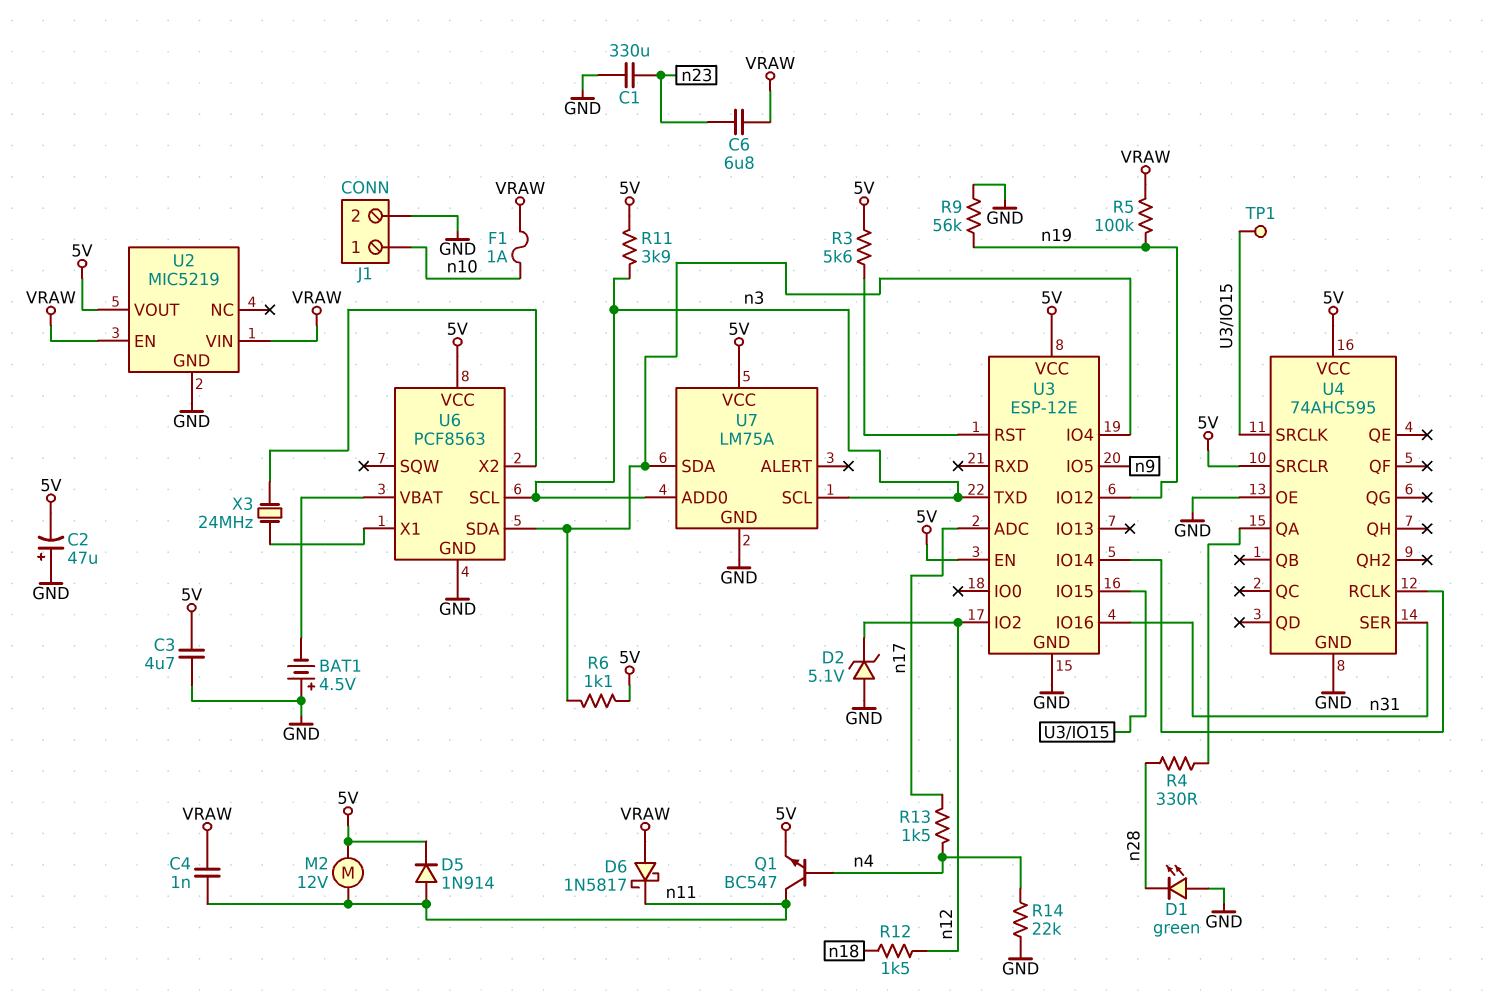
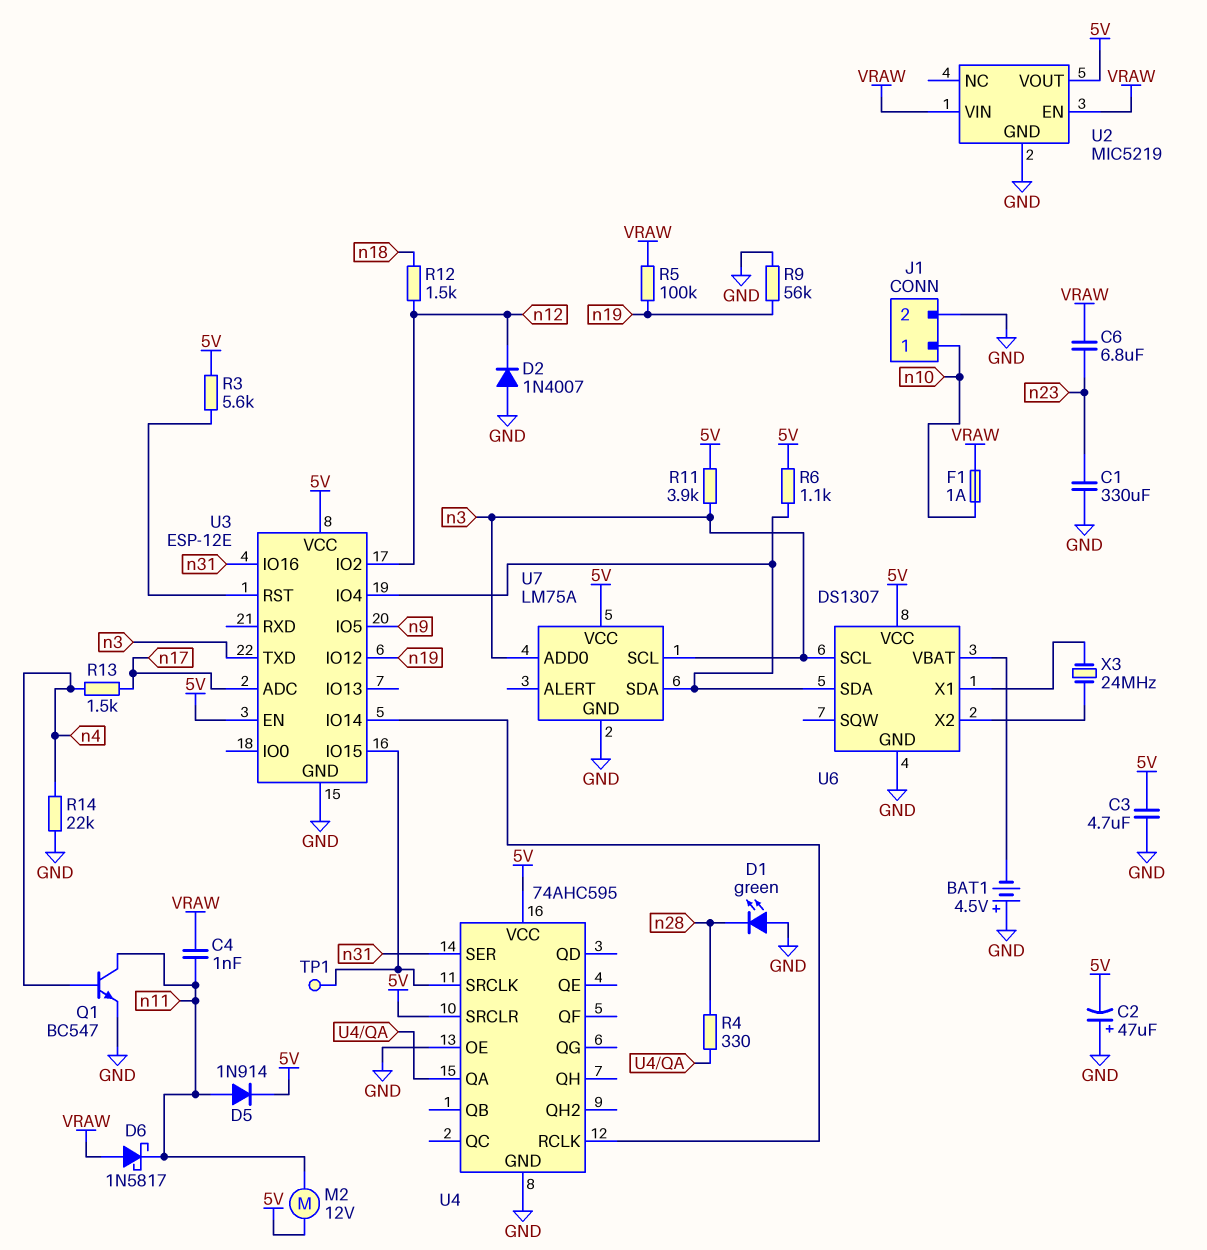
D2: zener 5.1V (A GND, K n12) -> diode 1N4007 (A GND, K n12)
Q1: NPN BC547 (B n4, C n11, E 5V) -> NPN BC547 (B n4, C n11, E GND)
U6: PCF8563 -> DS1307

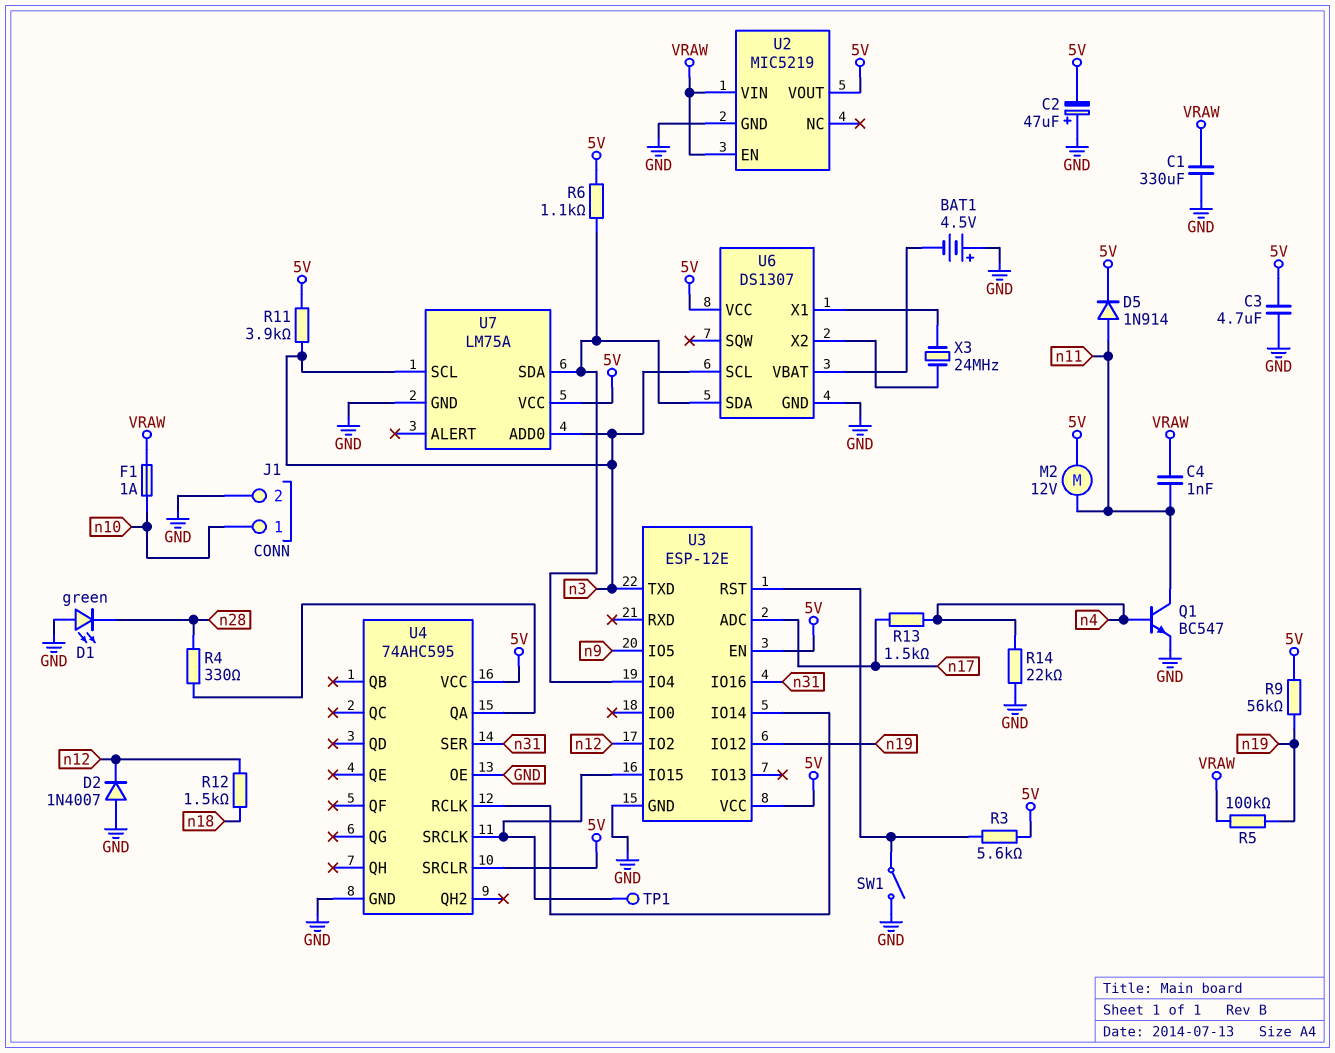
C1: 330uF (GND, n23) -> 330uF (GND, VRAW)
C6: 6.8uF (VRAW, n23) -> none
D6: schottky 1N5817 (A VRAW, K n11) -> none
R9: 56k (GND, n19) -> 56k (5V, n19)
SW1: none -> switch (GND, U3/RST)

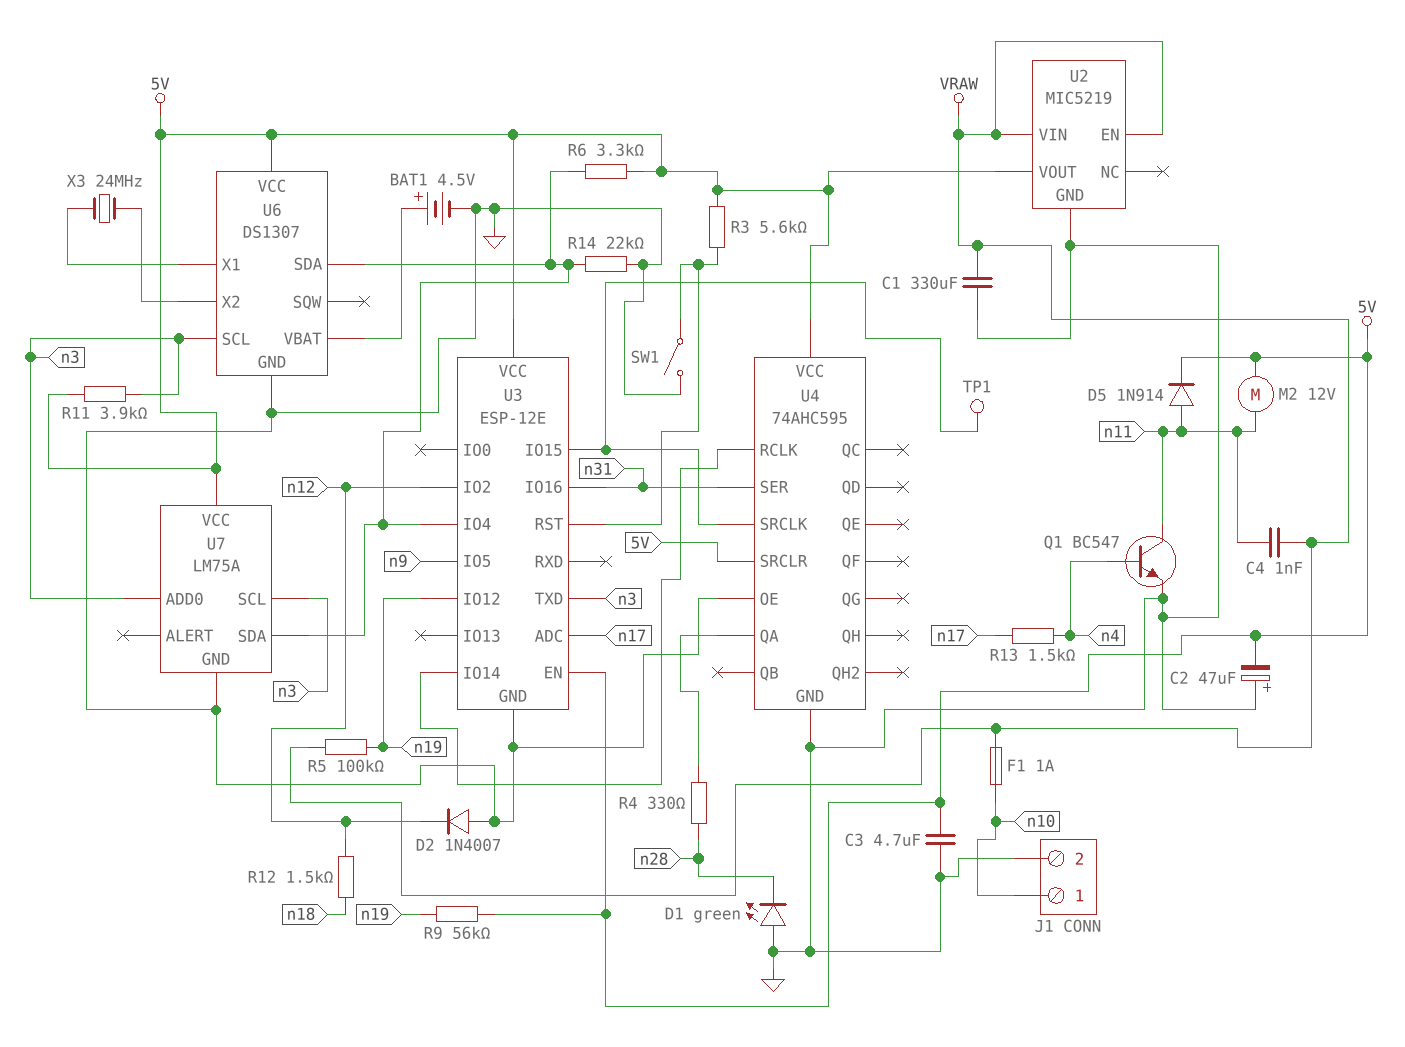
BAT1: 4.5V (plus GND, minus U6/VBAT) -> 4.5V (plus U6/VBAT, minus GND)
R6: 1.1k (5V, U3/IO4) -> 3.3k (5V, U3/IO4)
R14: 22k (GND, n4) -> 22k (GND, U3/IO4)

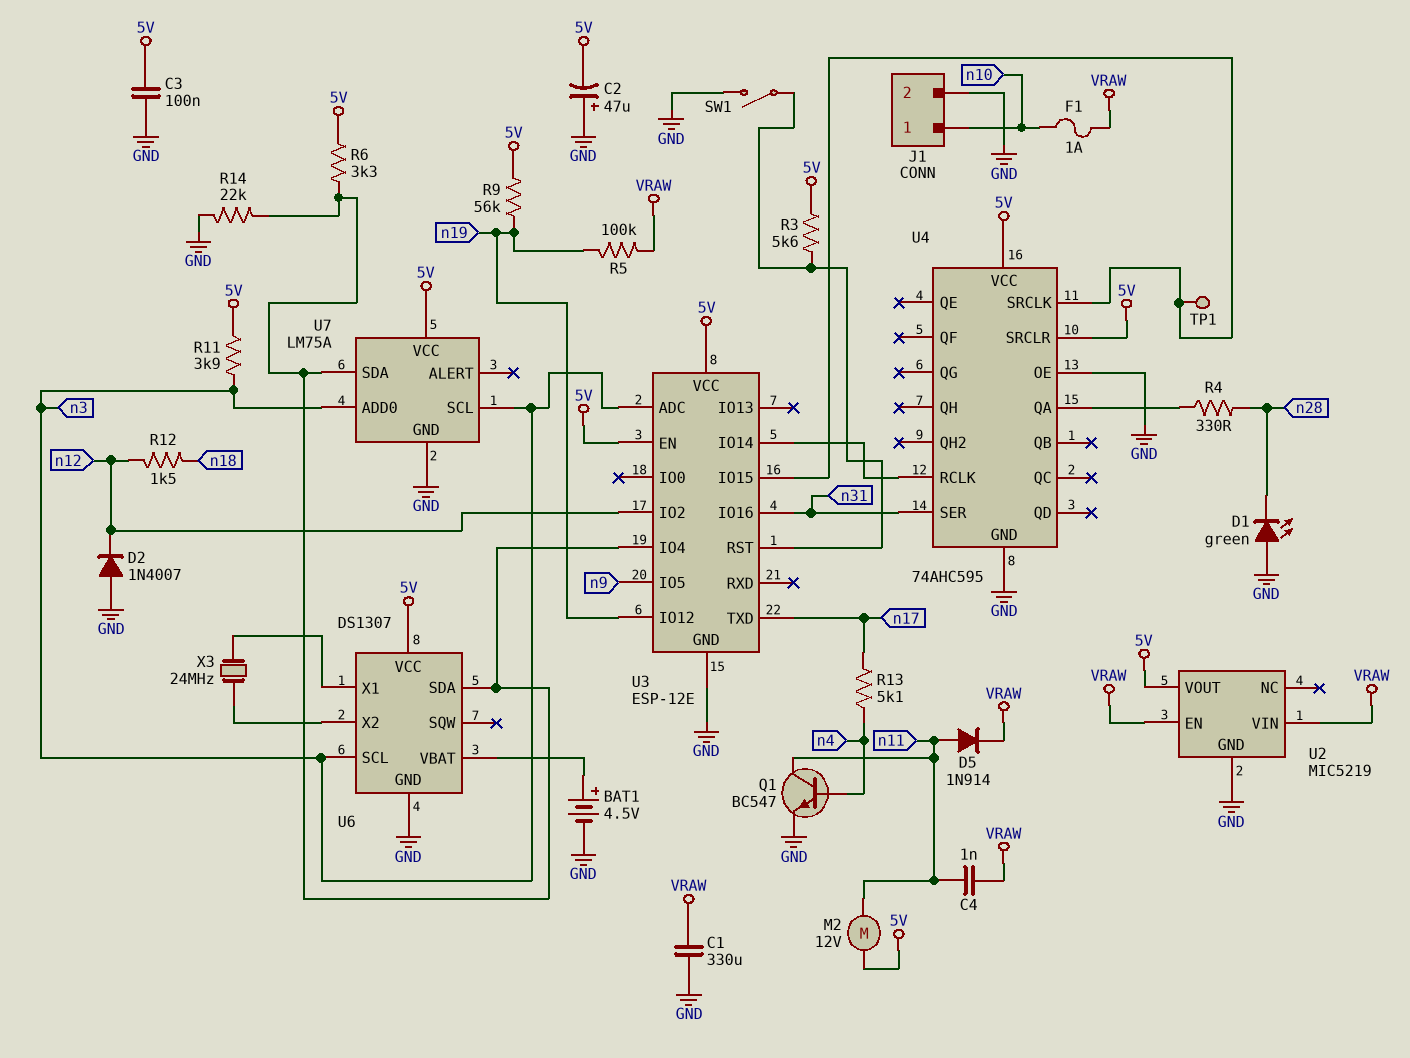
C3: 4.7uF (5V, GND) -> 100nF (5V, GND)
D5: diode 1N914 (A n11, K 5V) -> diode 1N914 (A n11, K VRAW)
R13: 1.5k (n4, n17) -> 5.1k (n4, n17)
U3 pin ADC: n17 -> n3
U3 pin TXD: n3 -> n17

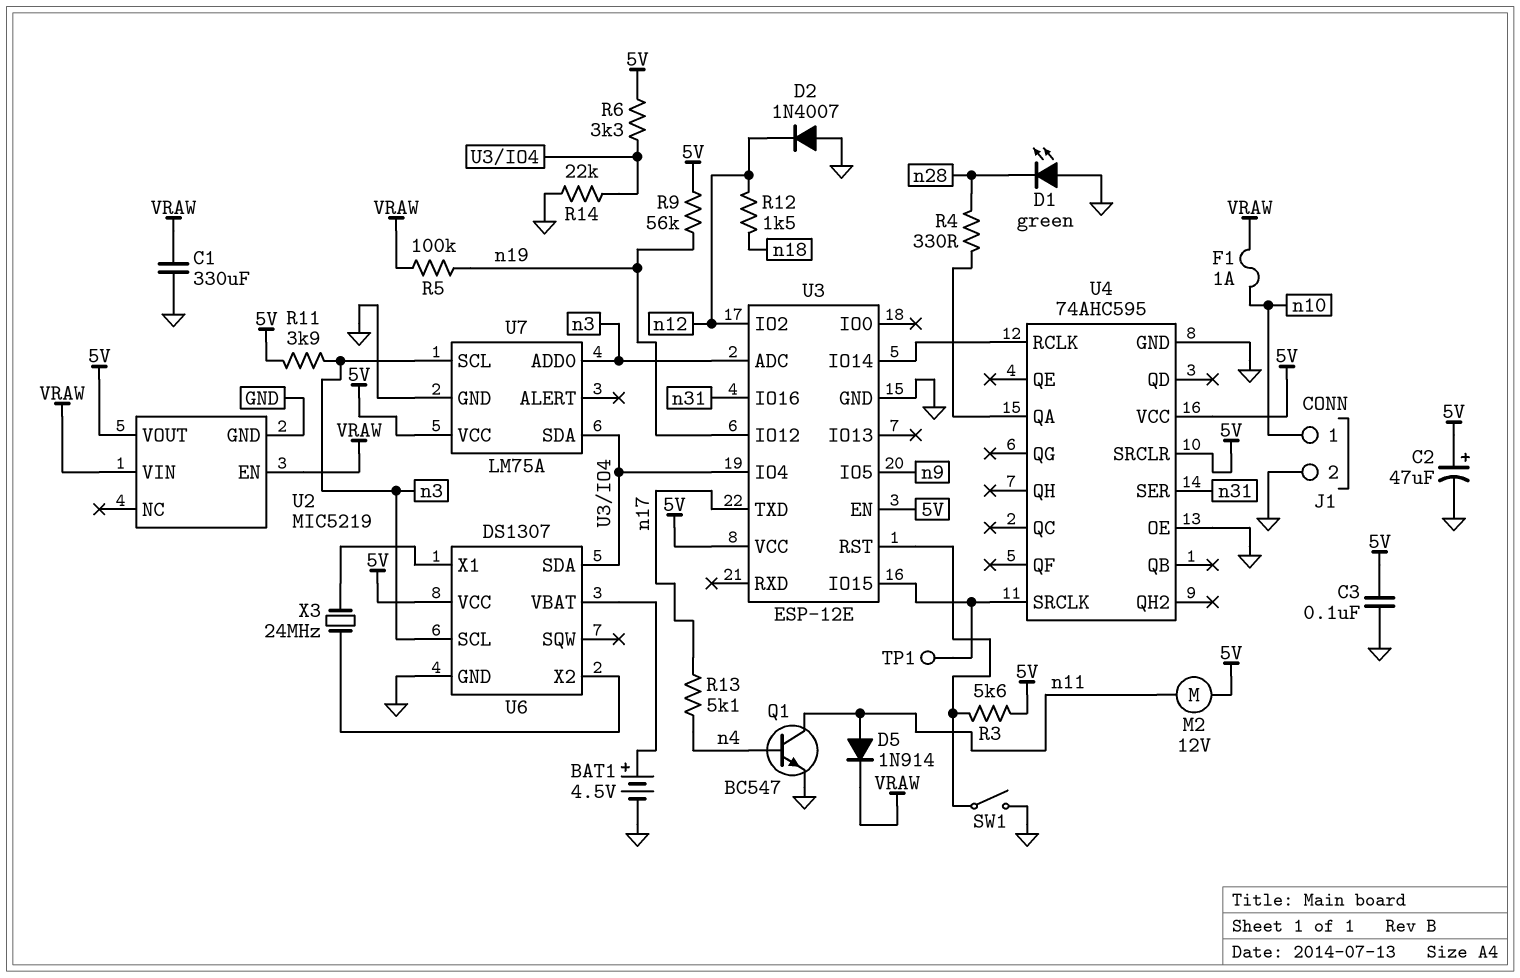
C2: 47uF (plus GND, minus 5V) -> 47uF (plus 5V, minus GND)
C4: 1nF (VRAW, n11) -> none

